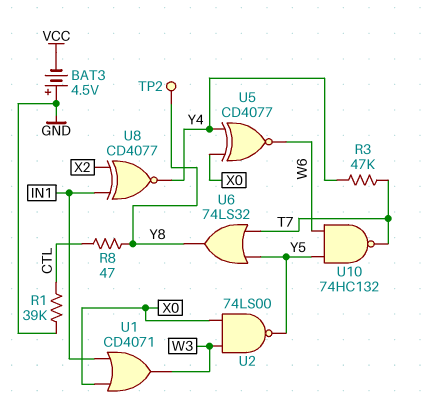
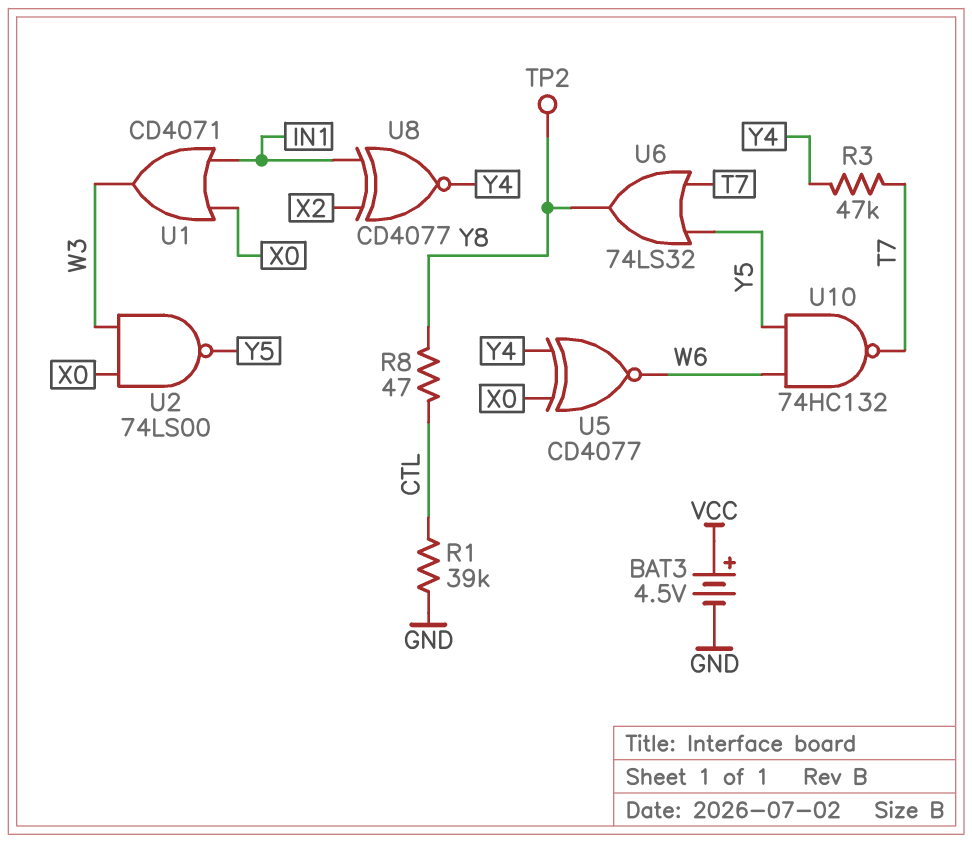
BAT3: 4.5V (plus GND, minus VCC) -> 4.5V (plus VCC, minus GND)

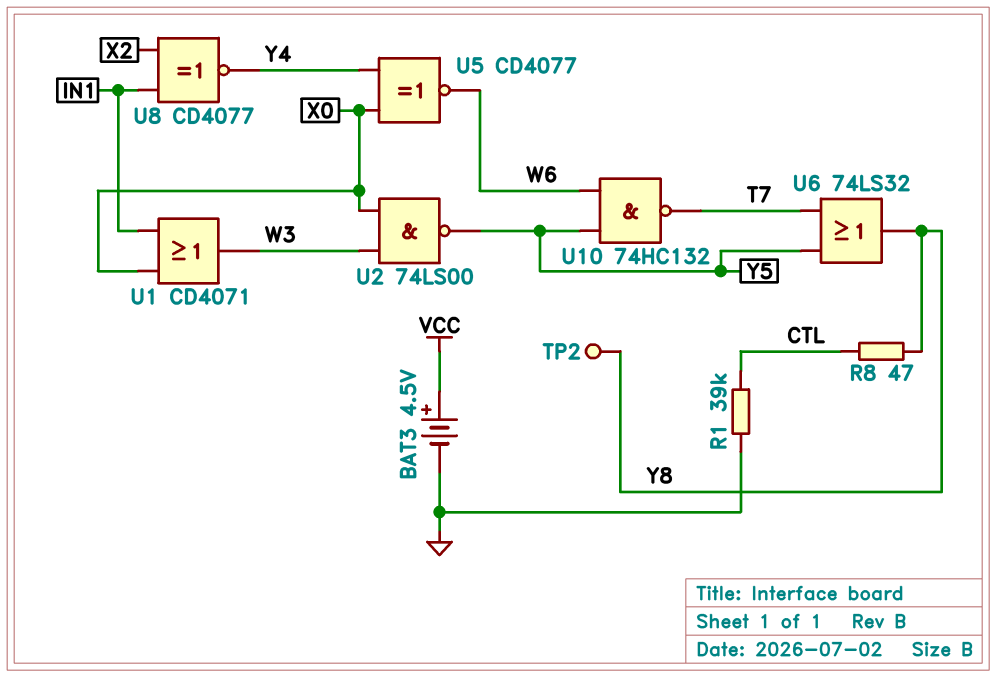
R3: 47k (T7, Y4) -> none

